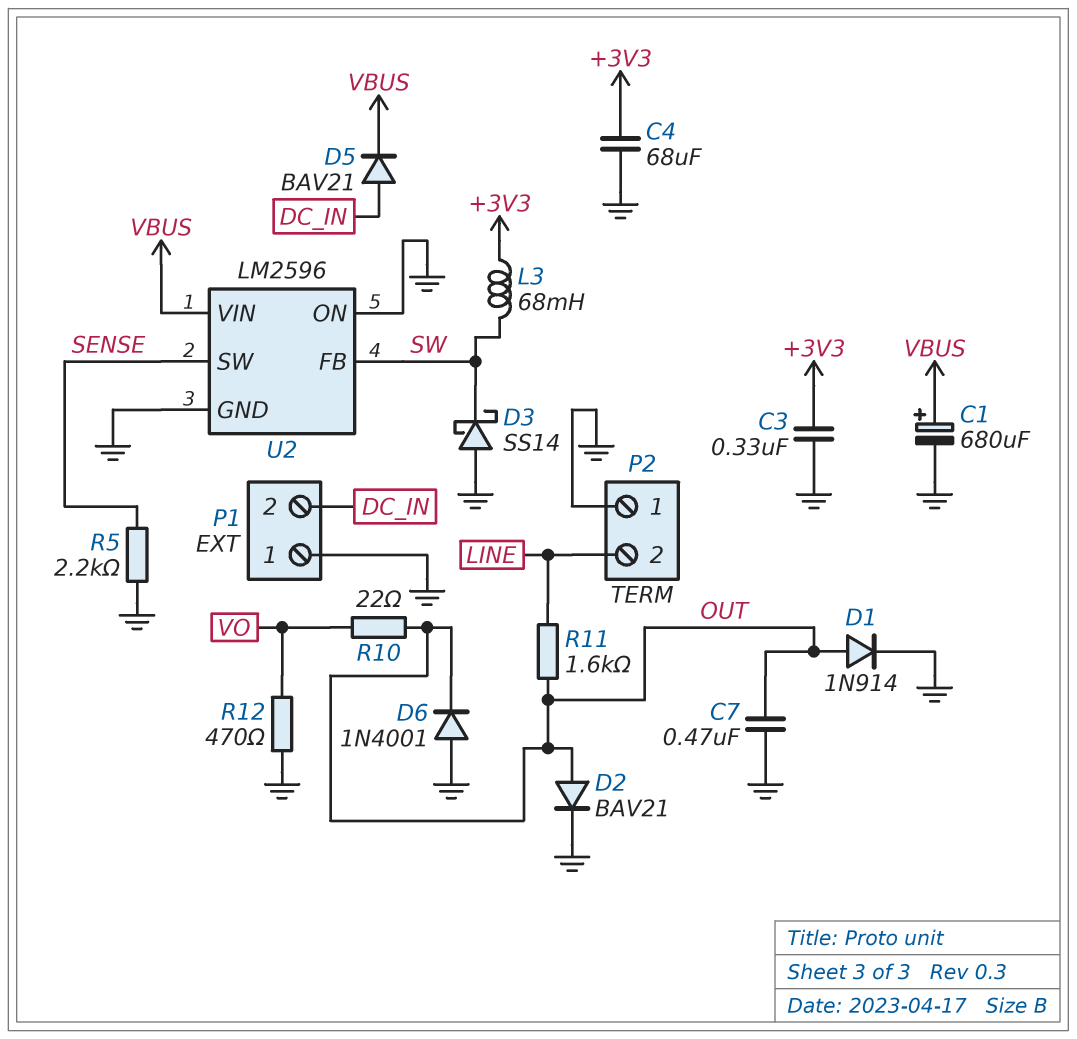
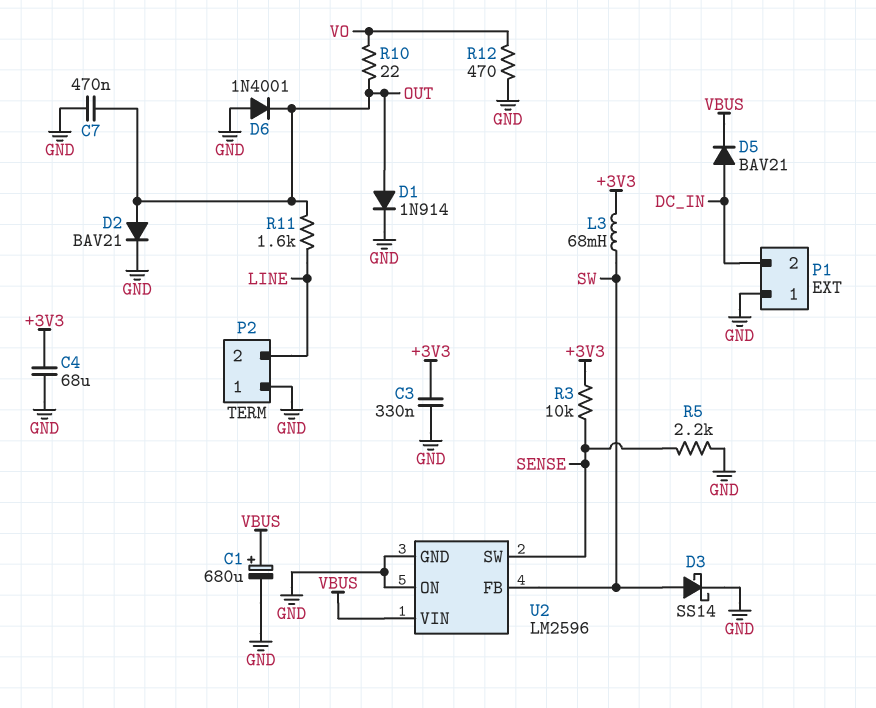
D3: schottky SS14 (A GND, K SW) -> schottky SS14 (A SW, K GND)
R3: none -> 10k (+3V3, SENSE)

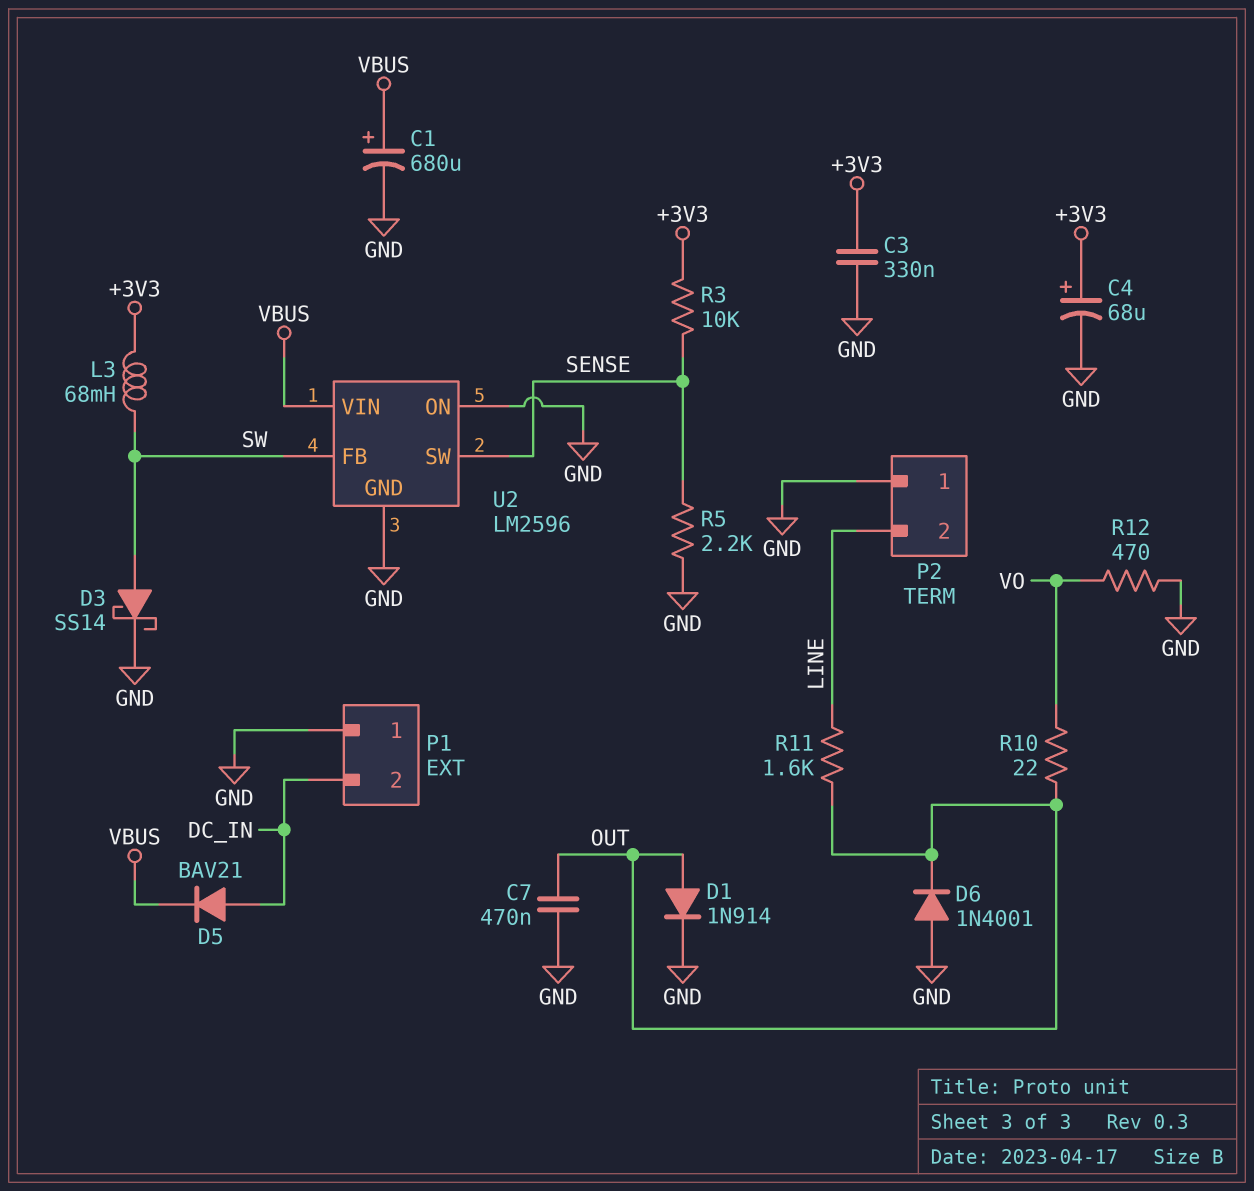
C4: 68uF (+3V3, GND) -> 68uF (plus +3V3, minus GND)
D2: diode BAV21 (A OUT, K GND) -> none

